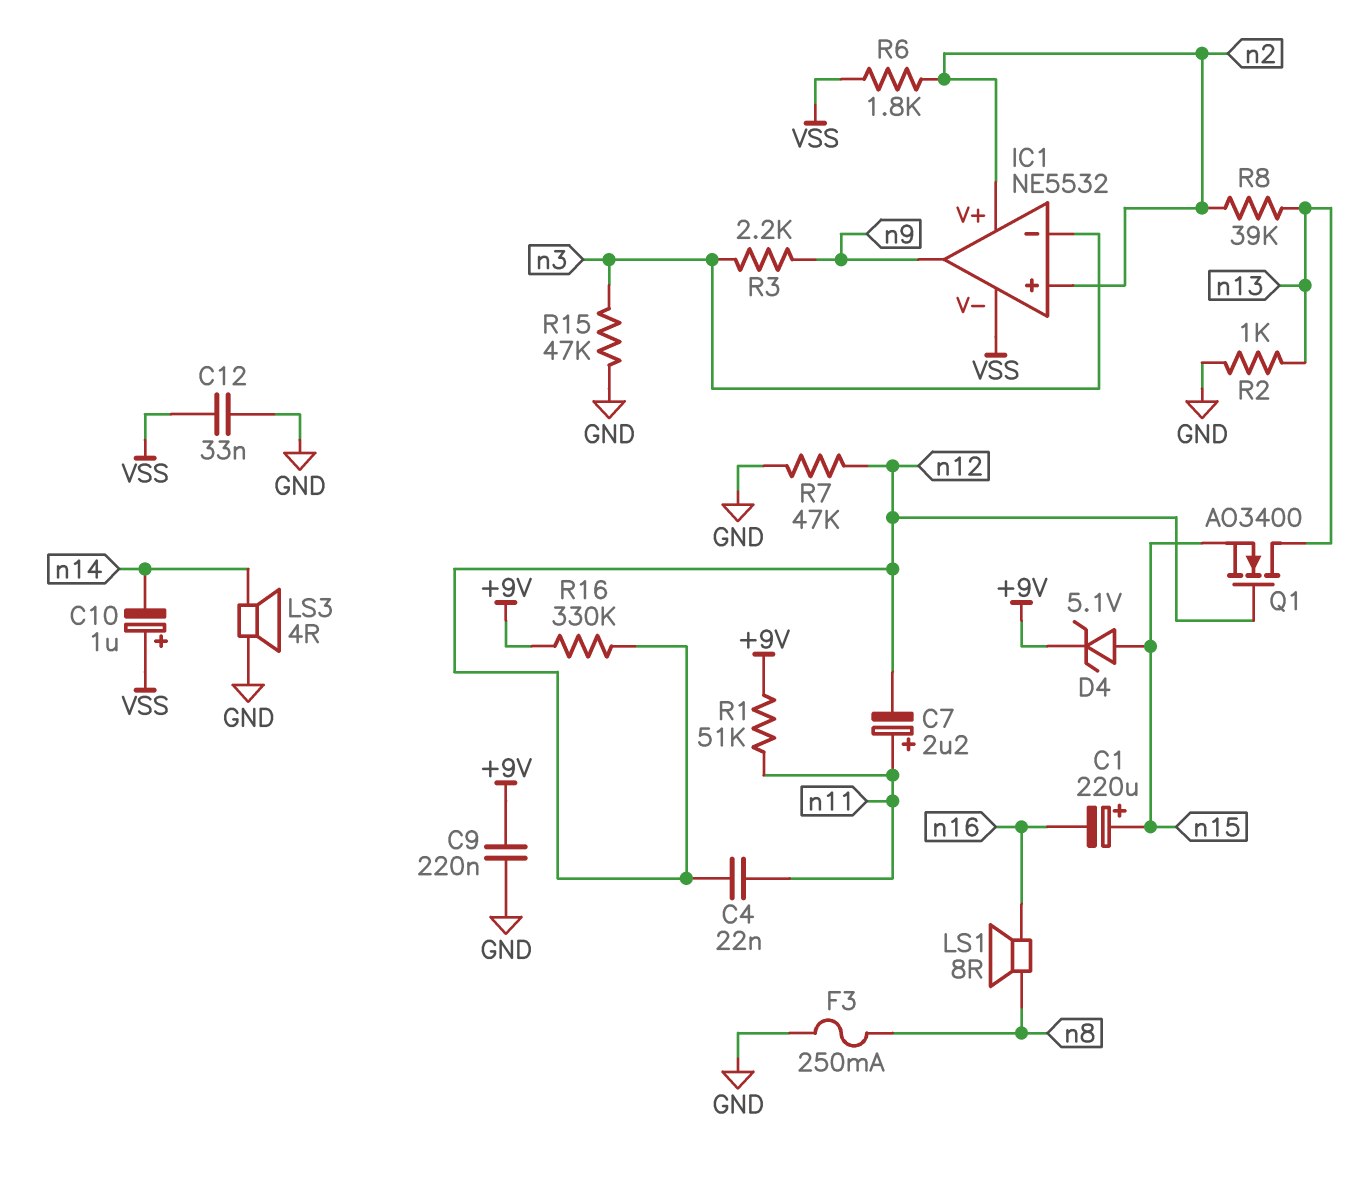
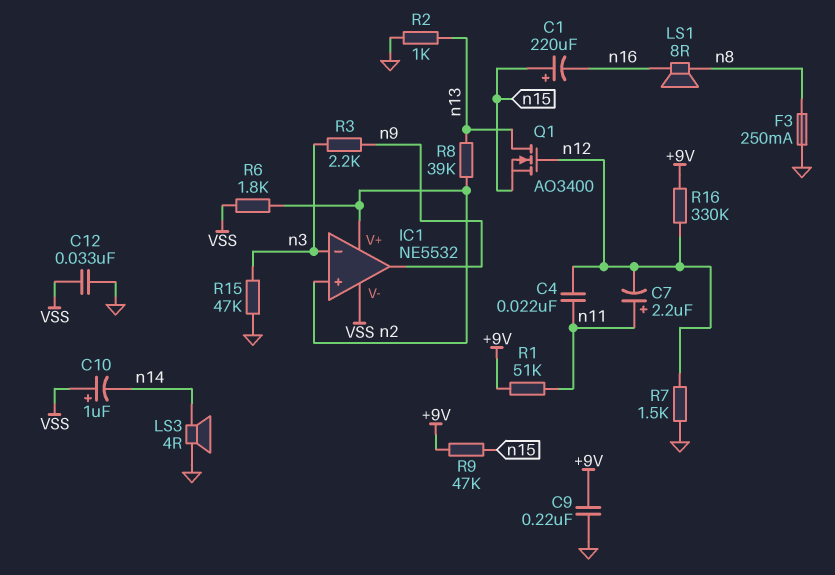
D4: zener 5.1V (A n15, K +9V) -> none
R7: 47k (GND, n12) -> 1.5k (GND, n12)
R9: none -> 47k (+9V, n15)

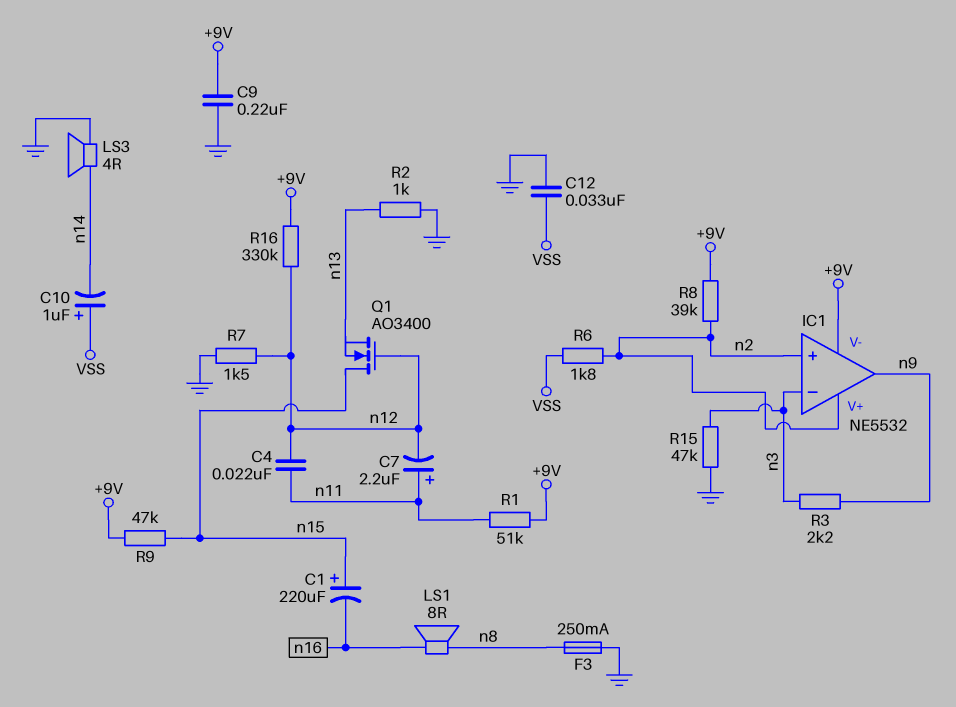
IC1 pin V-: VSS -> +9V
Q1: NMOS AO3400 (G n12, D n13, S n15) -> NMOS AO3400 (G n12, D n15, S n13)
R8: 39k (n2, n13) -> 39k (+9V, n2)

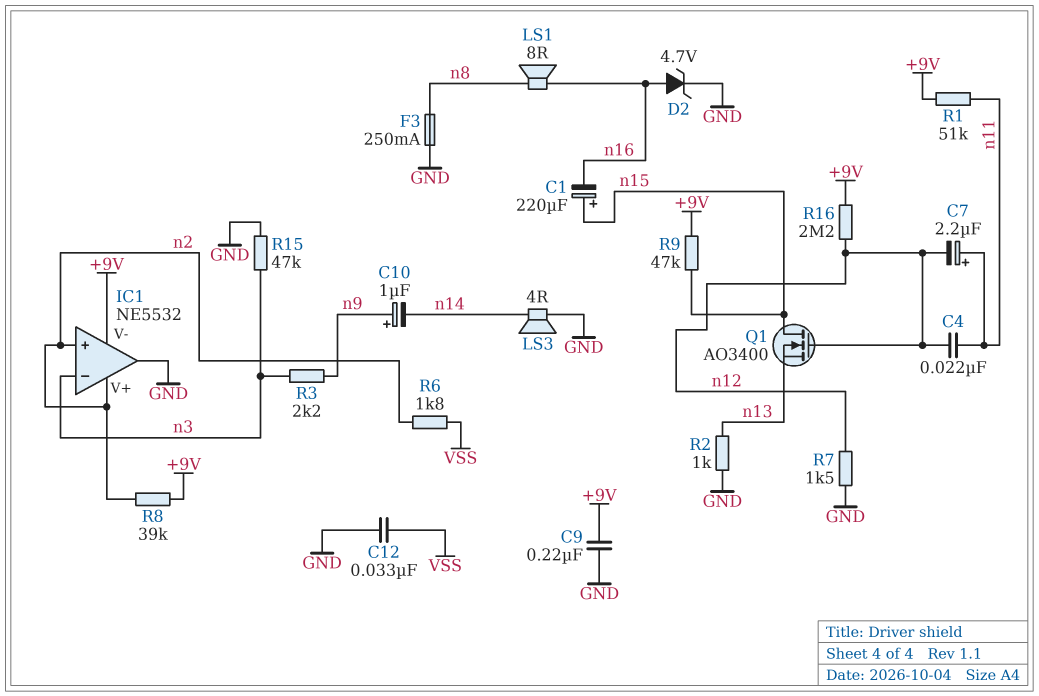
C10: 1uF (plus VSS, minus n14) -> 1uF (plus n9, minus n14)
D2: none -> zener 4.7V (A n16, K GND)
IC1 pin out: n9 -> GND
R16: 330k (+9V, n12) -> 2.2M (+9V, n12)

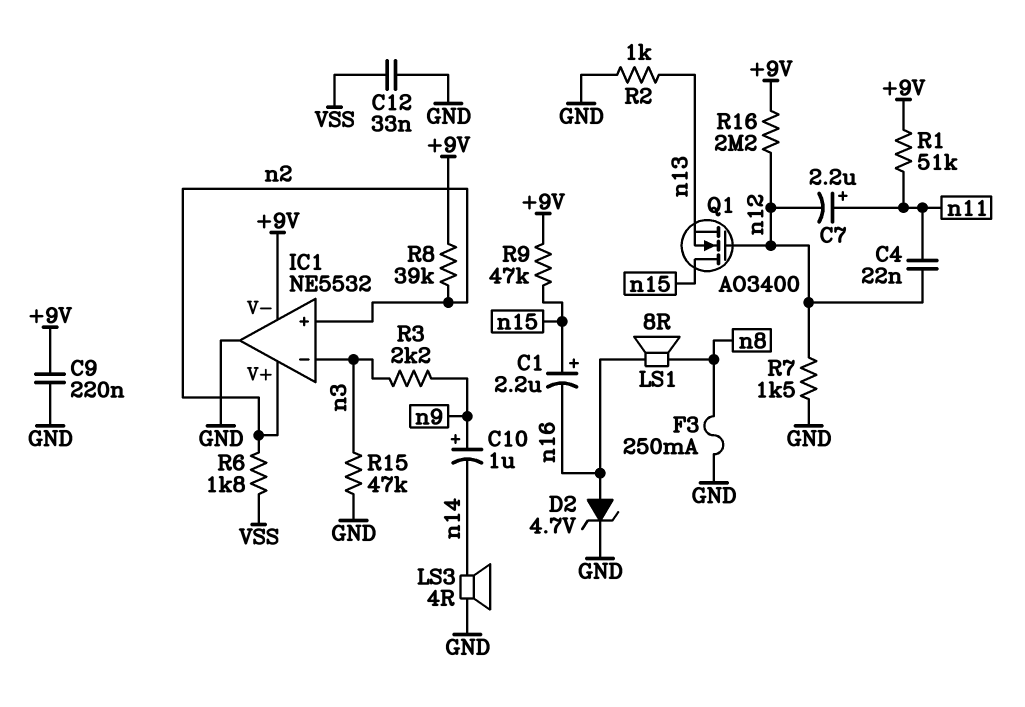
C1: 220uF (plus n15, minus n16) -> 2.2uF (plus n15, minus n16)

